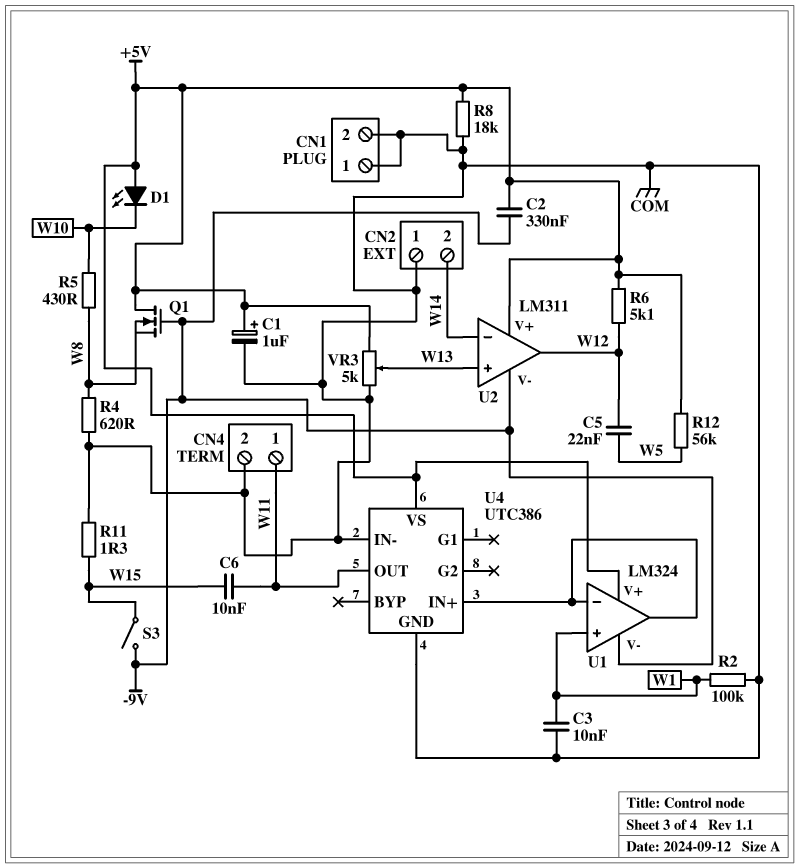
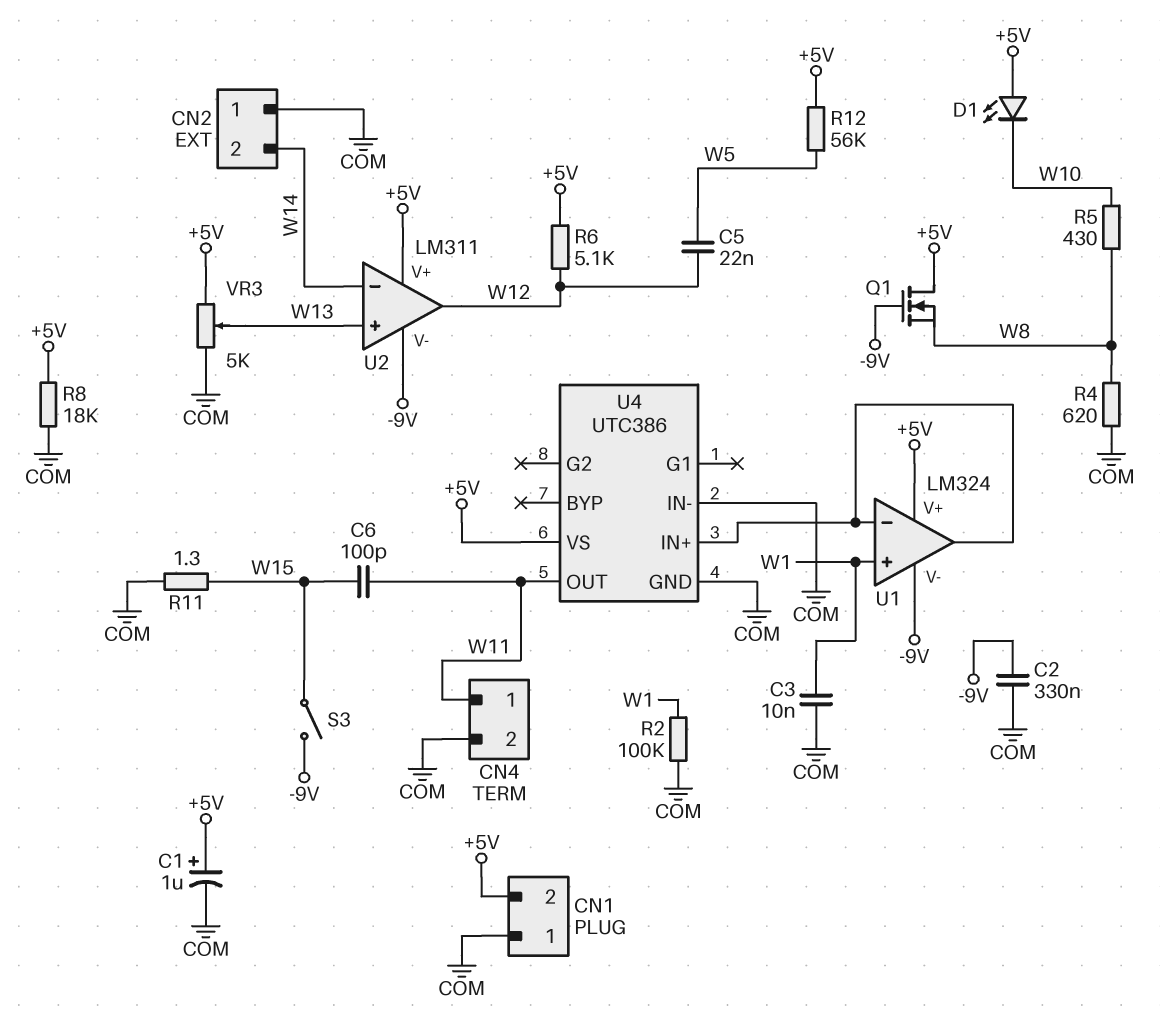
C2: 330nF (+5V, -9V) -> 330nF (-9V, COM)
C6: 10nF (W11, W15) -> 100pF (W11, W15)
CN1 pin 2: COM -> +5V

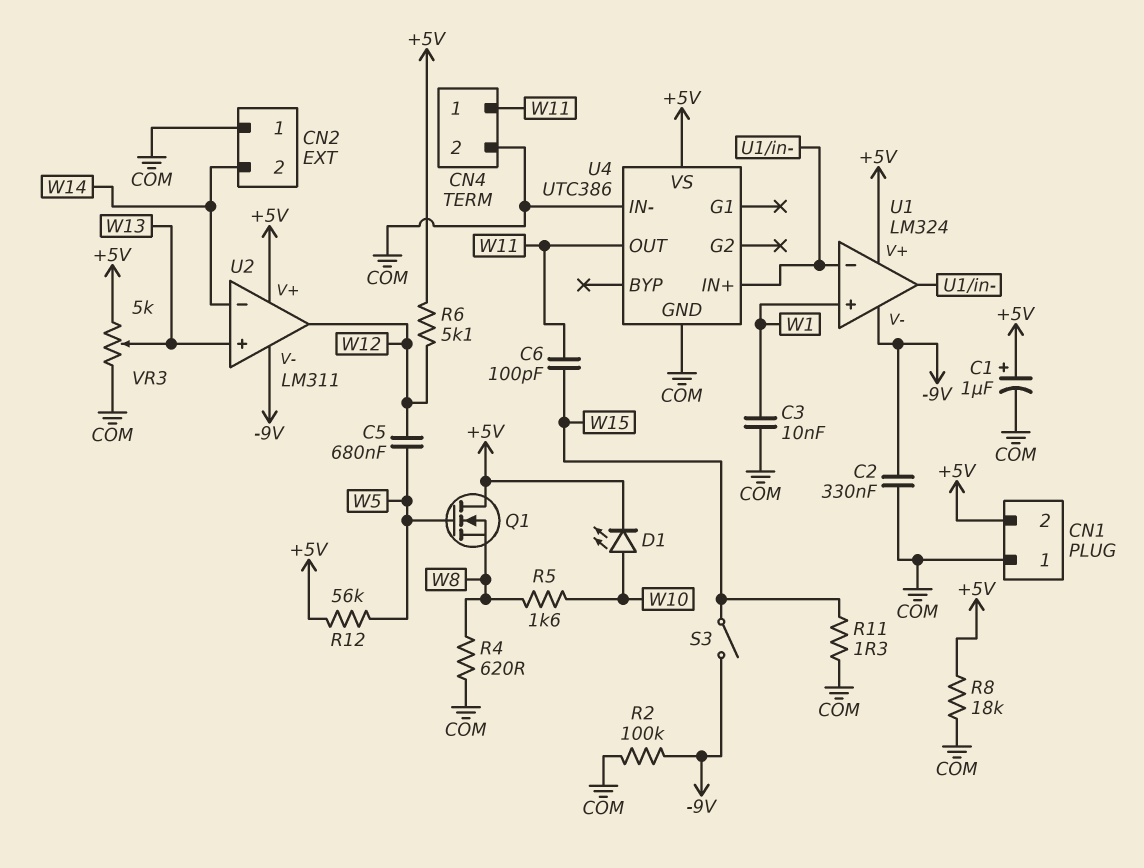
C5: 22nF (W5, W12) -> 680nF (W5, W12)
D1: LED (A +5V, K W10) -> LED (A W10, K +5V)
Q1: NMOS (G -9V, D +5V, S W8) -> NMOS (G W5, D +5V, S W8)
R2: 100k (COM, W1) -> 100k (-9V, COM)
R5: 430 (W8, W10) -> 1.6k (W8, W10)

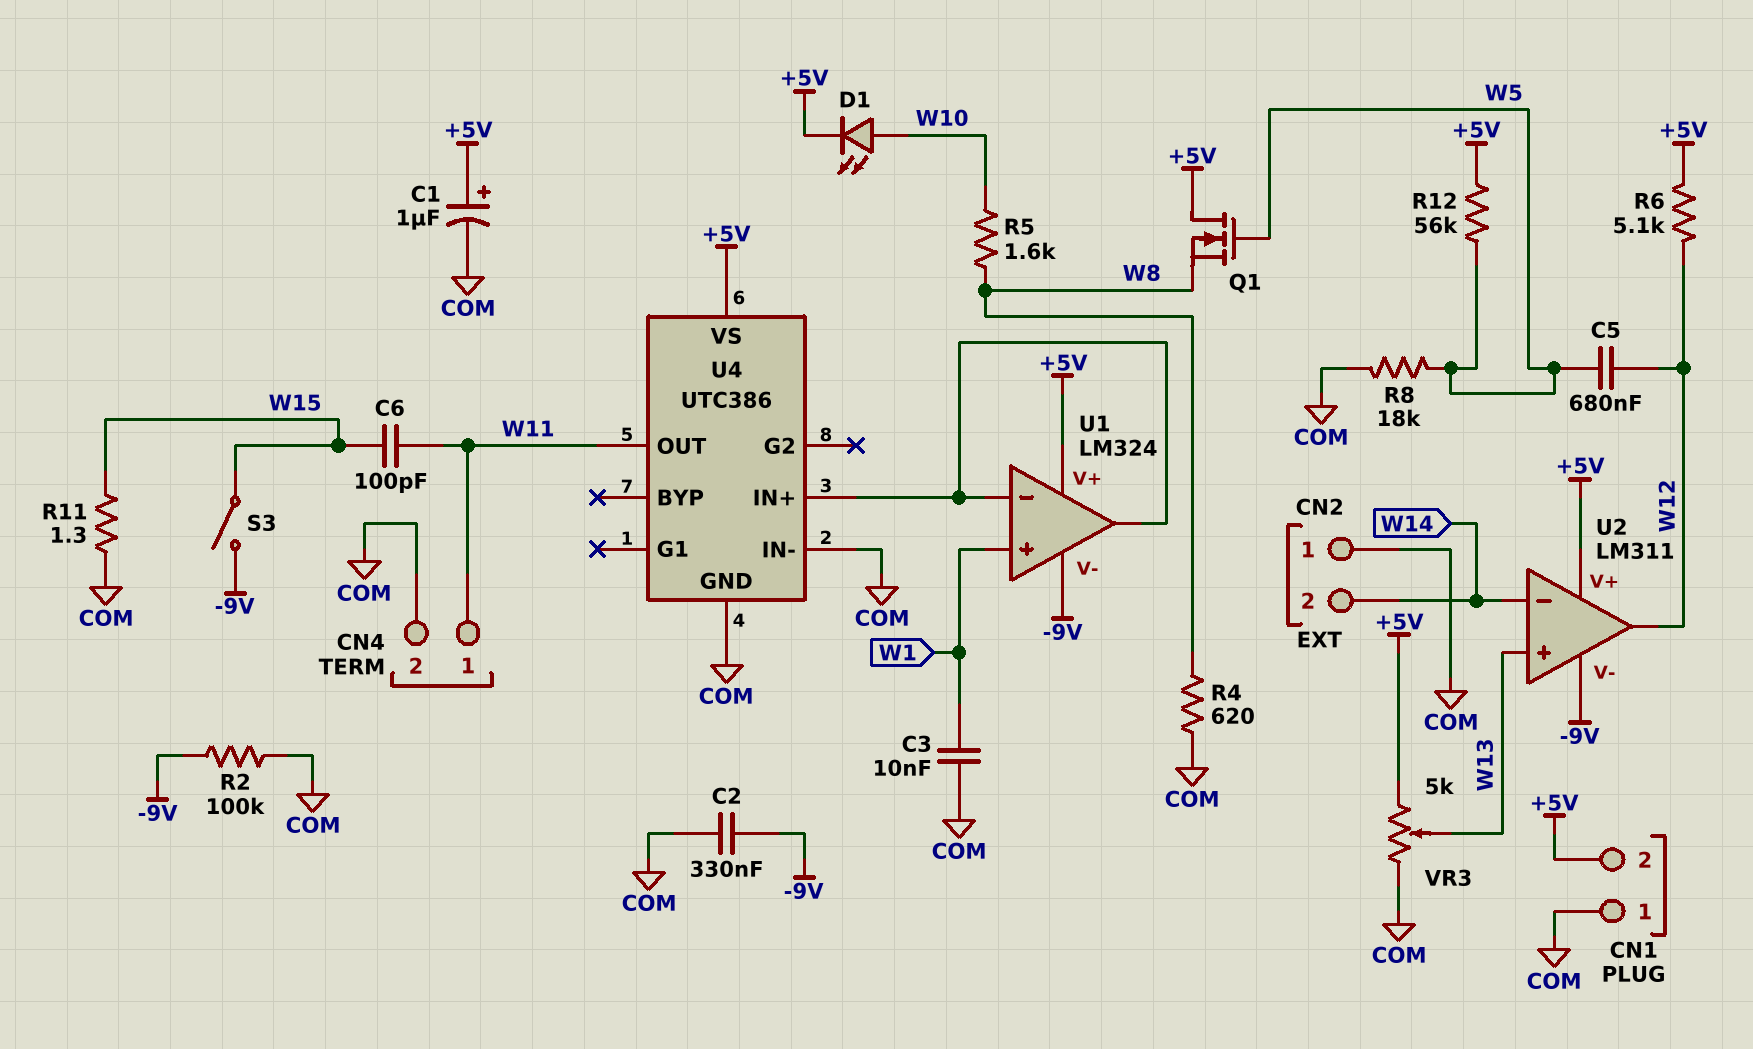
R8: 18k (+5V, COM) -> 18k (COM, W5)

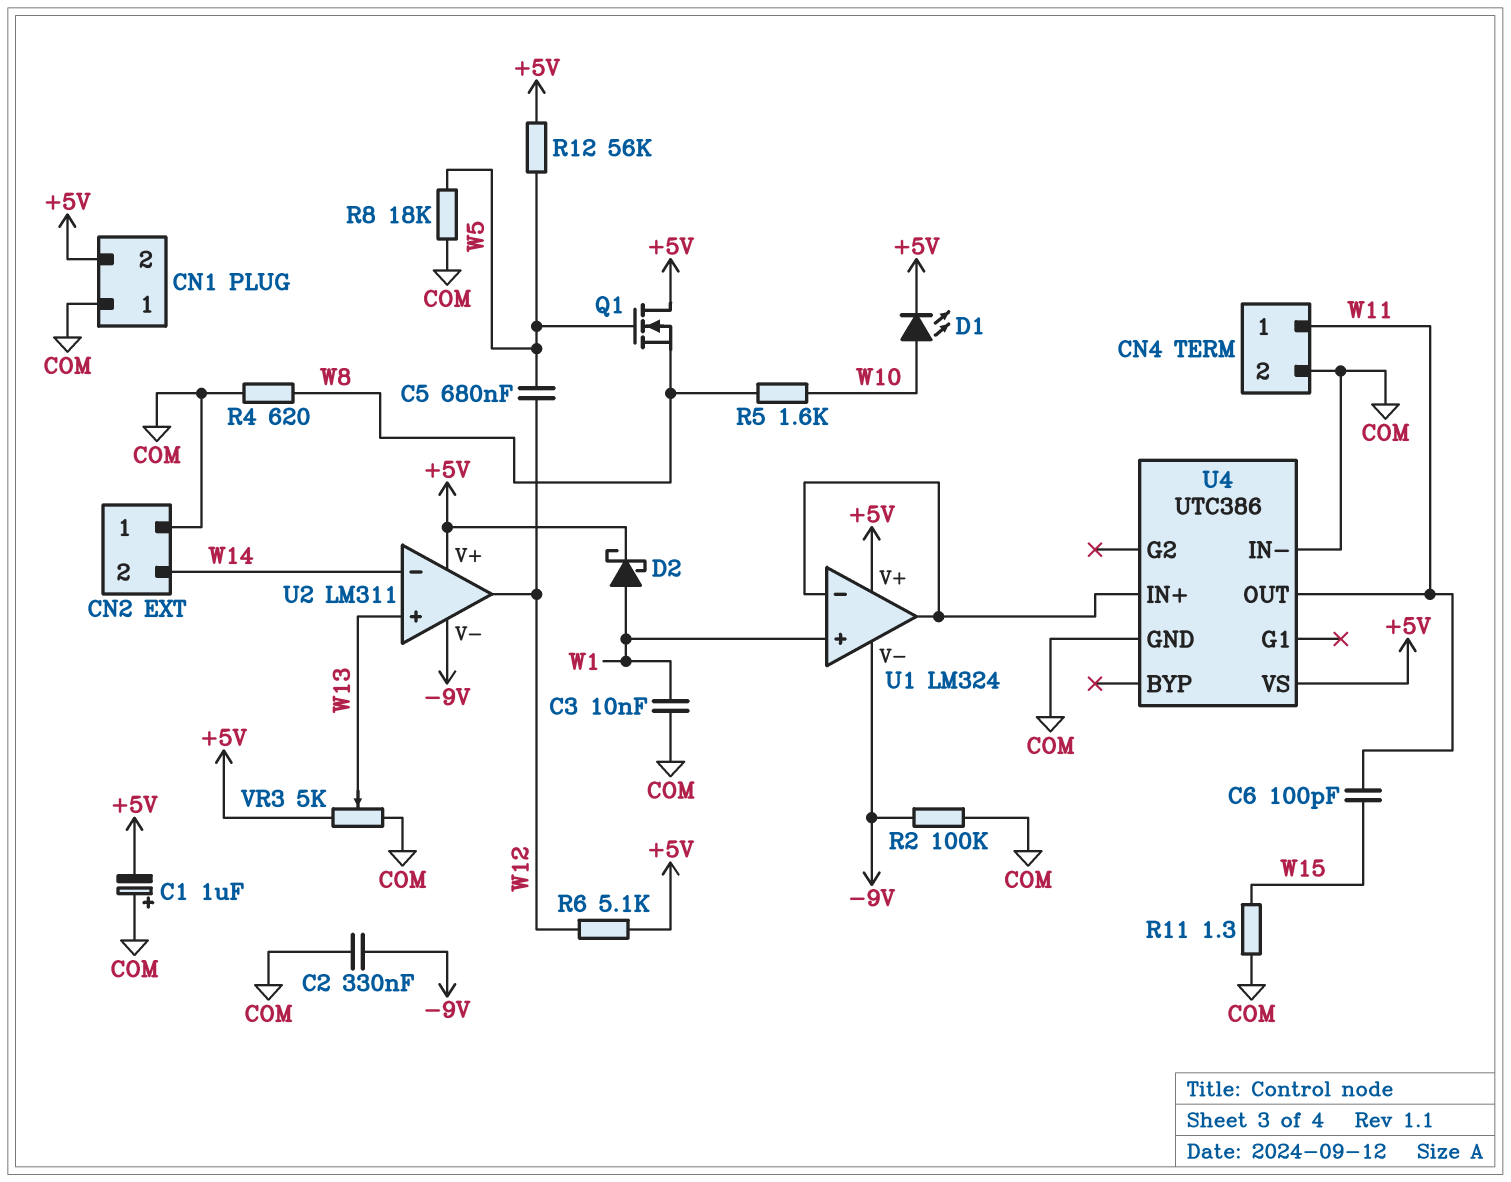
C1: 1uF (plus +5V, minus COM) -> 1uF (plus COM, minus +5V)
D2: none -> schottky (A W1, K +5V)
S3: switch (-9V, W15) -> none

